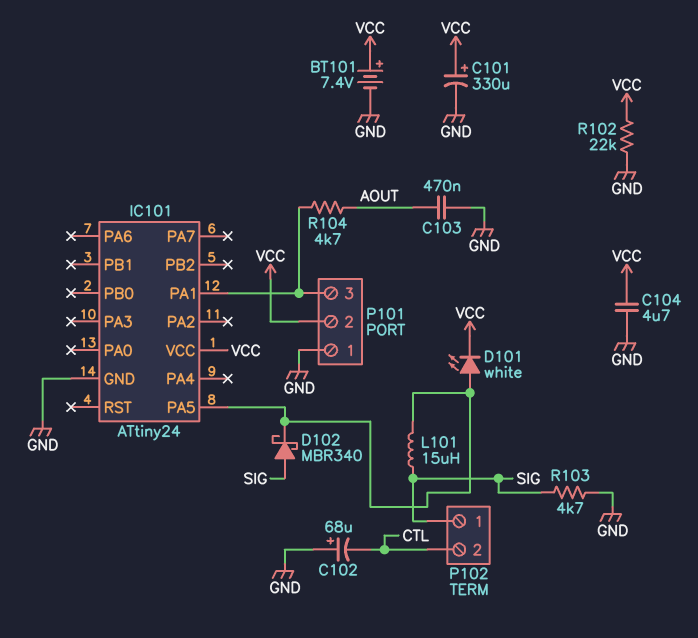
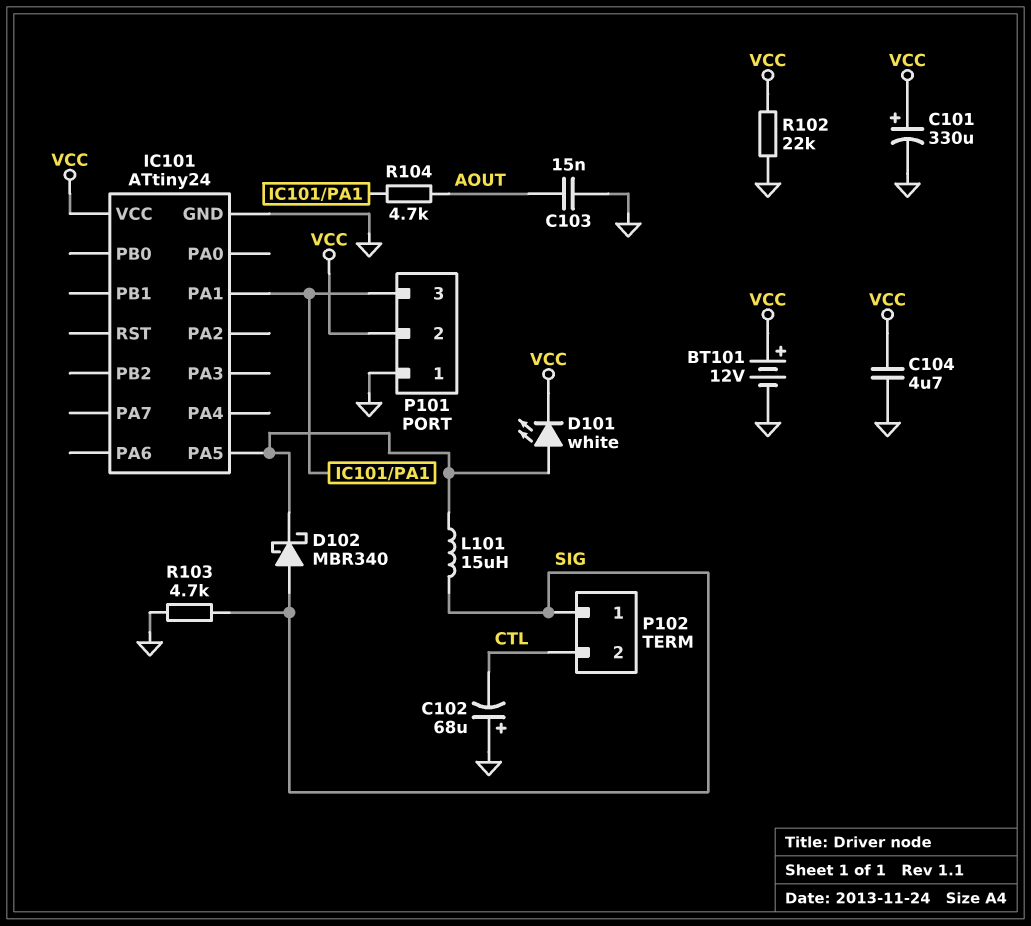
BT101: 7.4V (plus VCC, minus GND) -> 12V (plus VCC, minus GND)
C103: 470nF (AOUT, GND) -> 15nF (AOUT, GND)

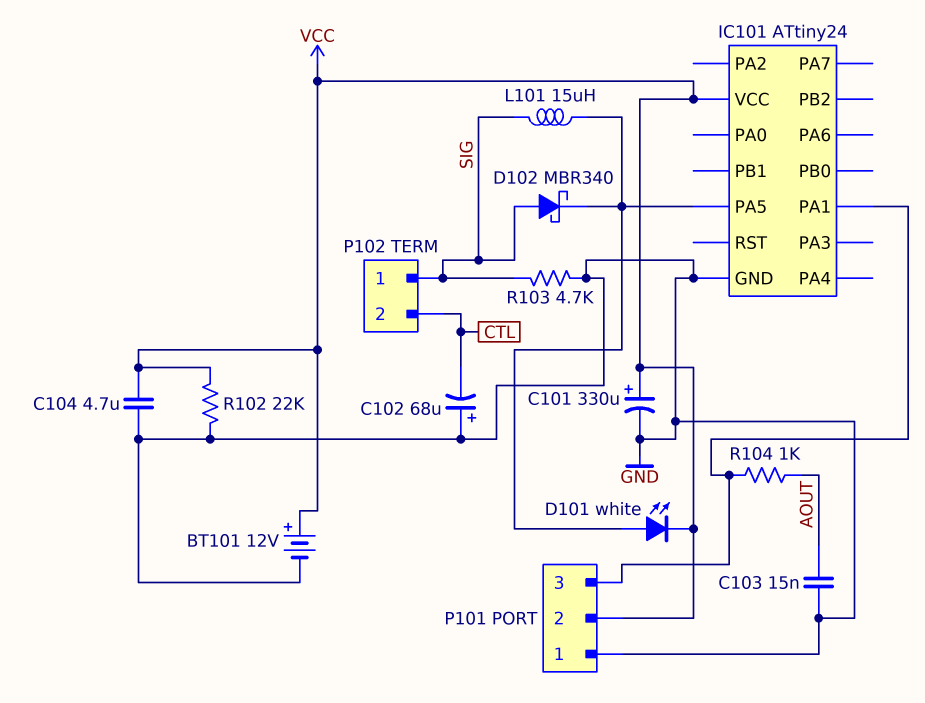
R104: 4.7k (AOUT, IC101/PA1) -> 1k (AOUT, IC101/PA1)

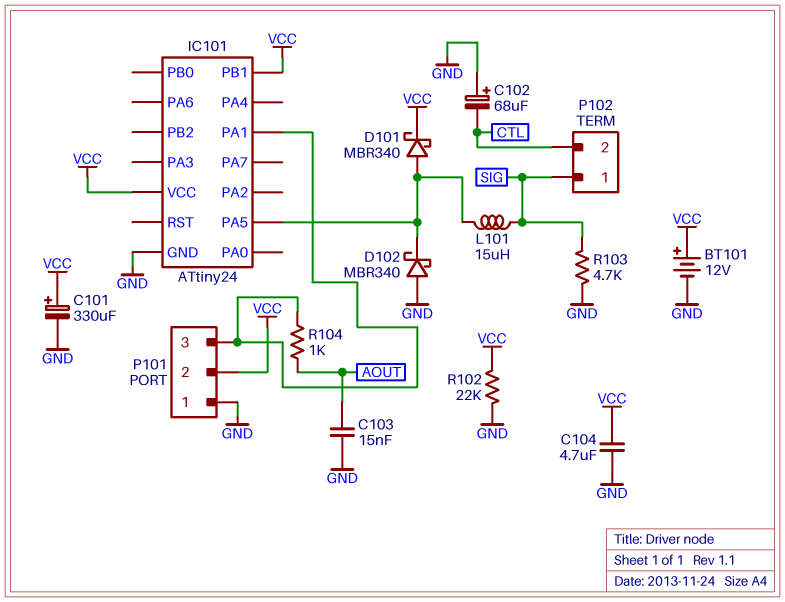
D101: LED white (A IC101/PA5, K VCC) -> schottky MBR340 (A IC101/PA5, K VCC)
D102: schottky MBR340 (A SIG, K IC101/PA5) -> schottky MBR340 (A GND, K IC101/PA5)
IC101 pin PB1: none -> VCC

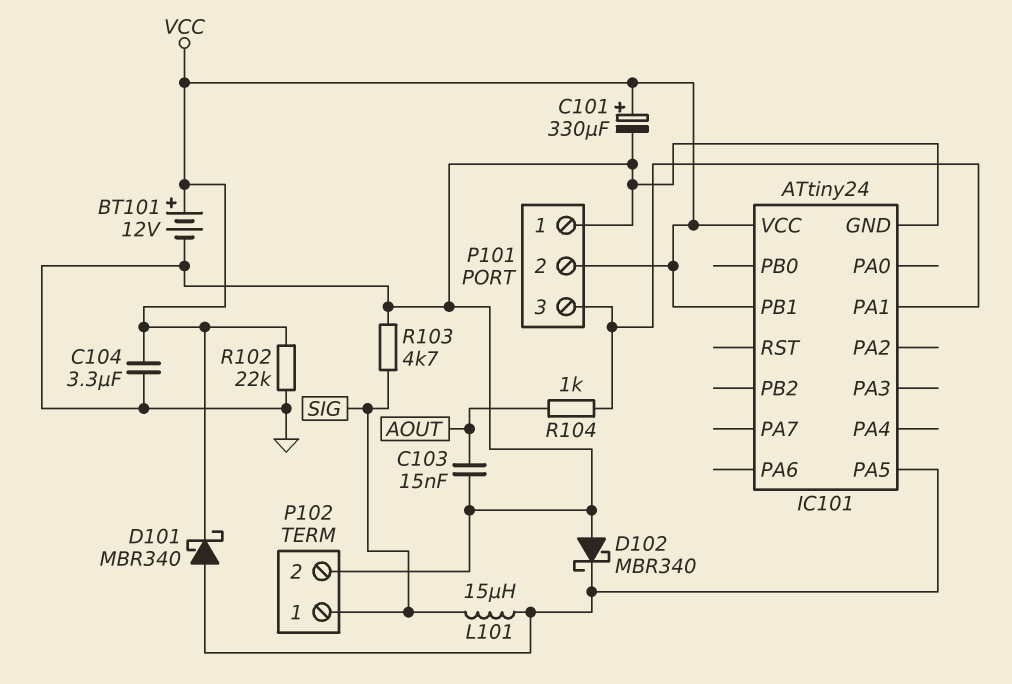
C102: 68uF (plus GND, minus CTL) -> none
C104: 4.7uF (GND, VCC) -> 3.3uF (GND, VCC)
P102 pin 2: CTL -> GND

